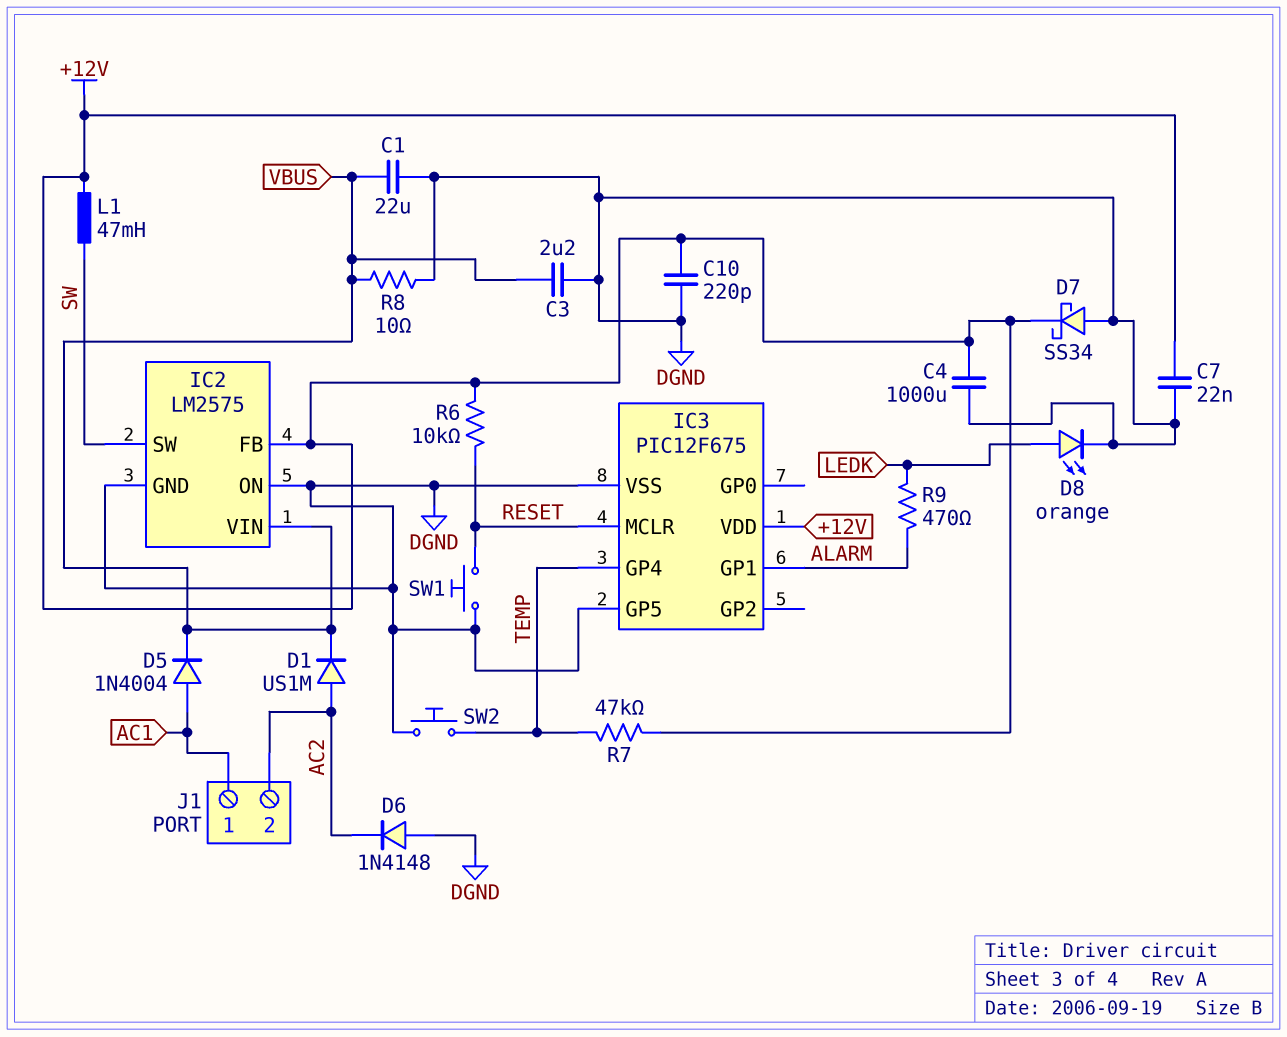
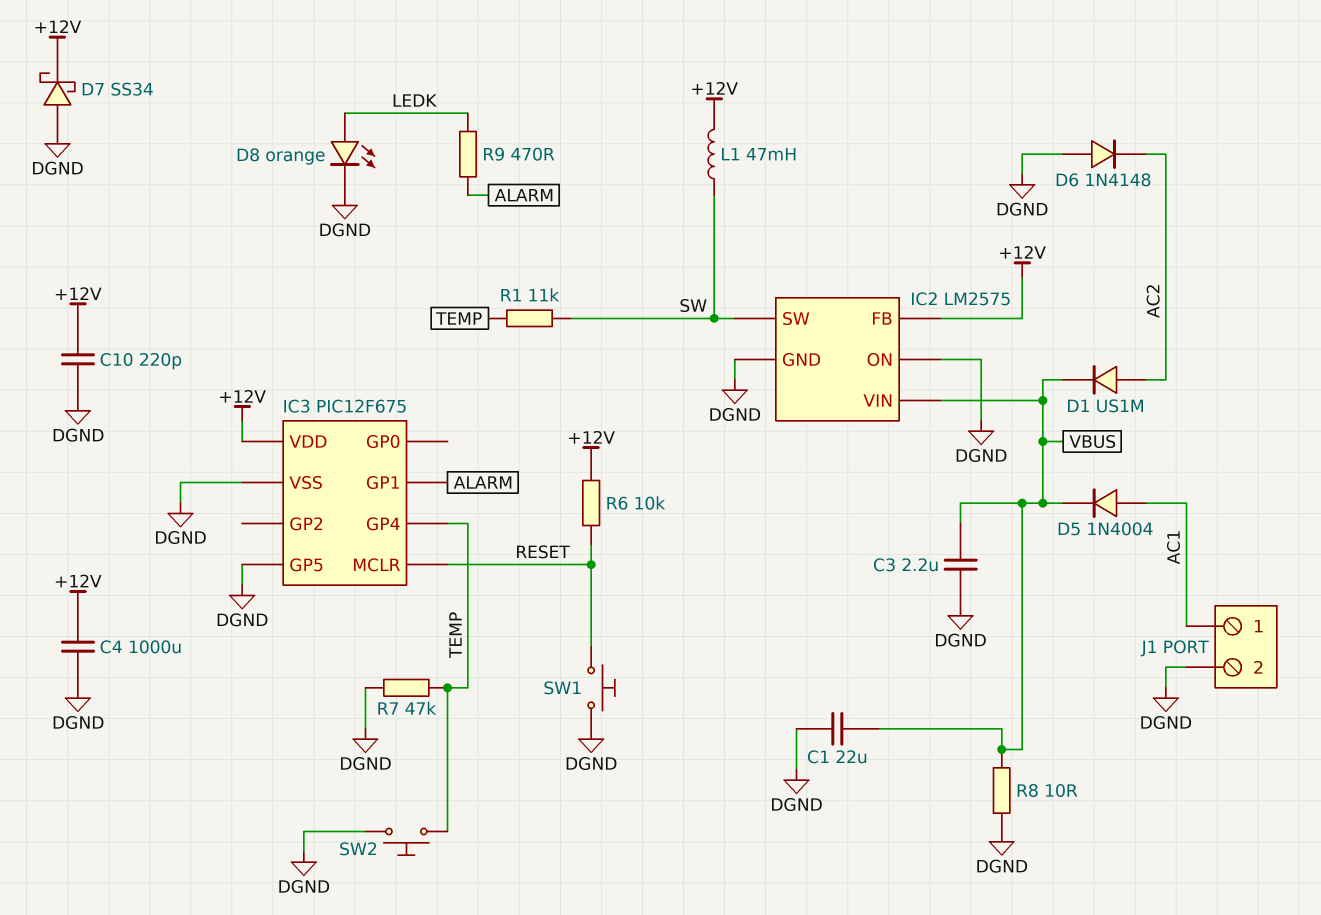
C7: 22nF (+12V, DGND) -> none
J1 pin 2: AC2 -> DGND
R1: none -> 11k (SW, TEMP)
R7: 47k (+12V, TEMP) -> 47k (DGND, TEMP)

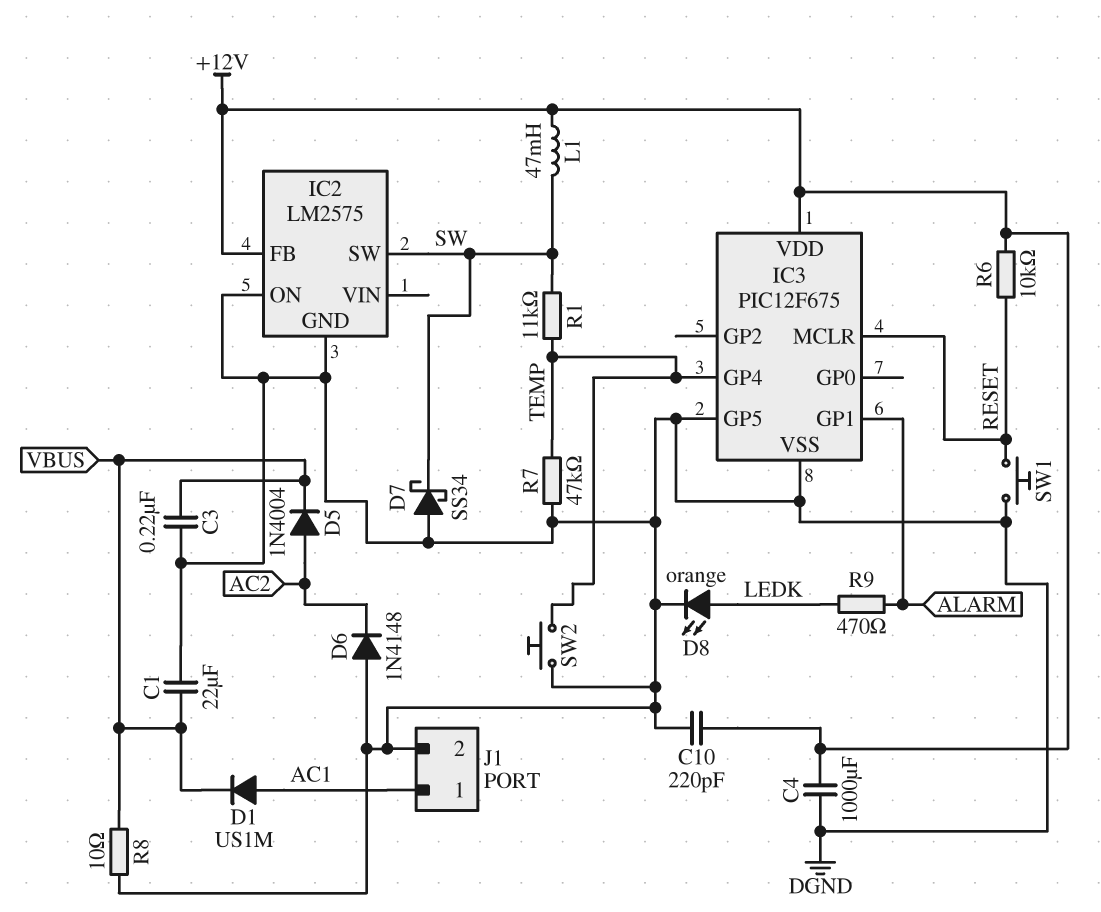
C3: 2.2uF (DGND, VBUS) -> 220nF (DGND, VBUS)
D1: diode US1M (A AC2, K VBUS) -> diode US1M (A AC1, K VBUS)
D5: diode 1N4004 (A AC1, K VBUS) -> diode 1N4004 (A AC2, K VBUS)
D7: schottky SS34 (A DGND, K +12V) -> schottky SS34 (A DGND, K SW)
IC2 pin VIN: VBUS -> none

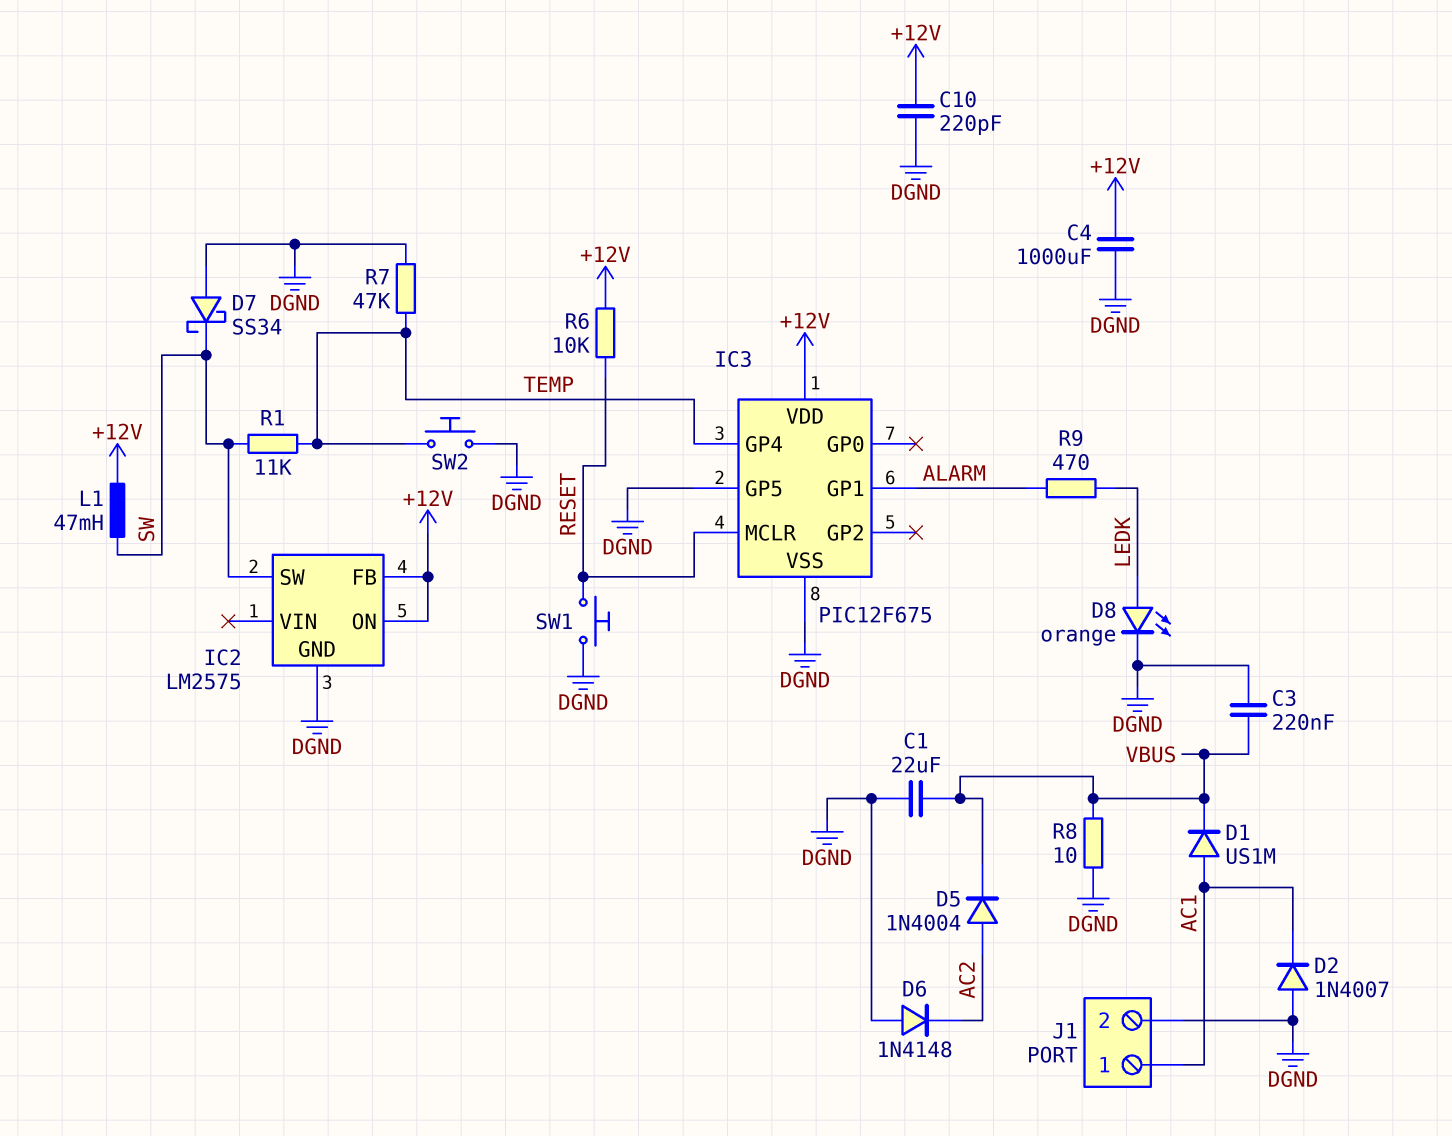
D2: none -> diode 1N4007 (A DGND, K AC1)
IC2 pin ON: DGND -> +12V

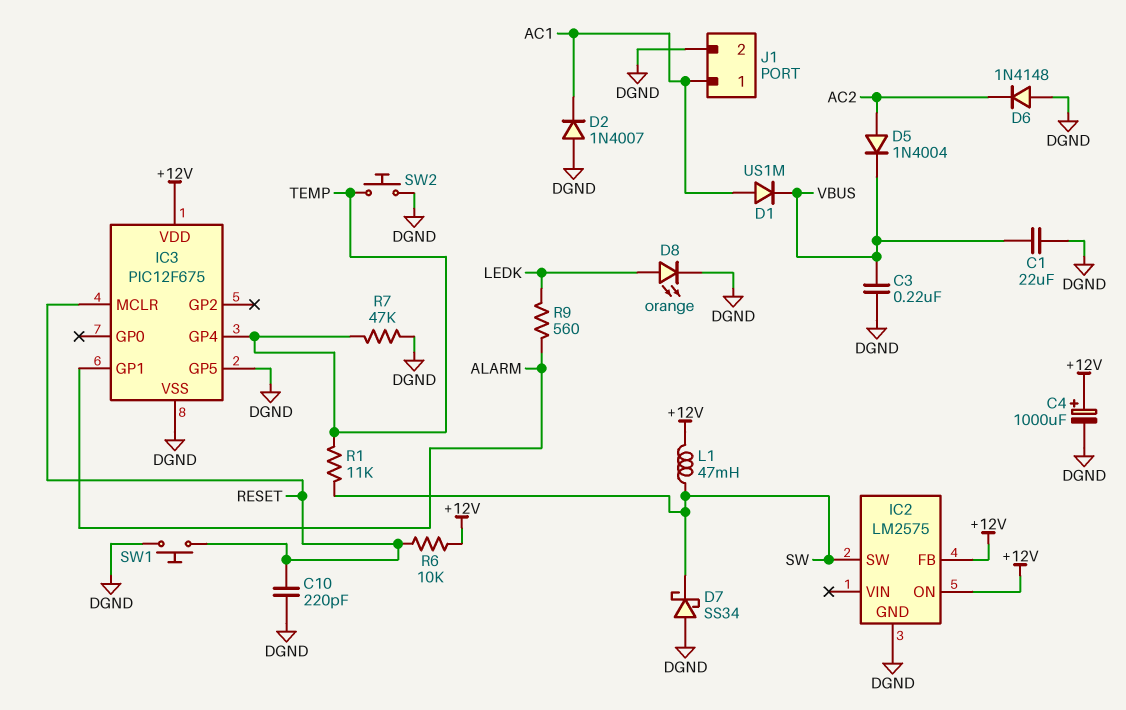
C4: 1000uF (+12V, DGND) -> 1000uF (plus +12V, minus DGND)
C10: 220pF (+12V, DGND) -> 220pF (DGND, RESET)
R8: 10 (DGND, VBUS) -> none
R9: 470 (ALARM, LEDK) -> 560 (ALARM, LEDK)

